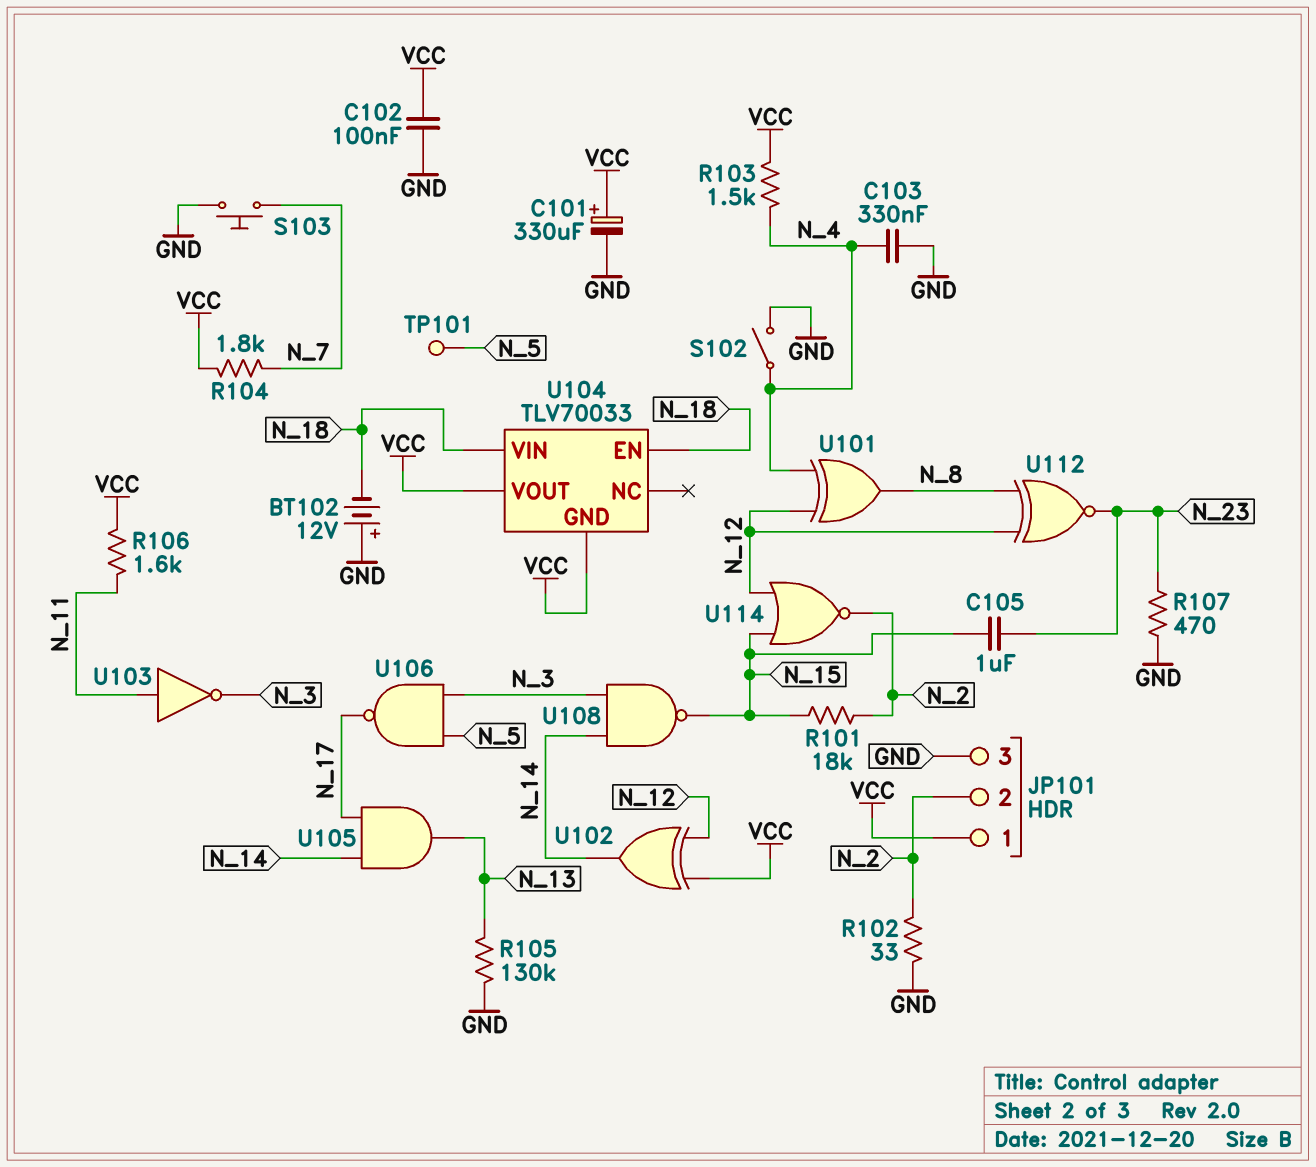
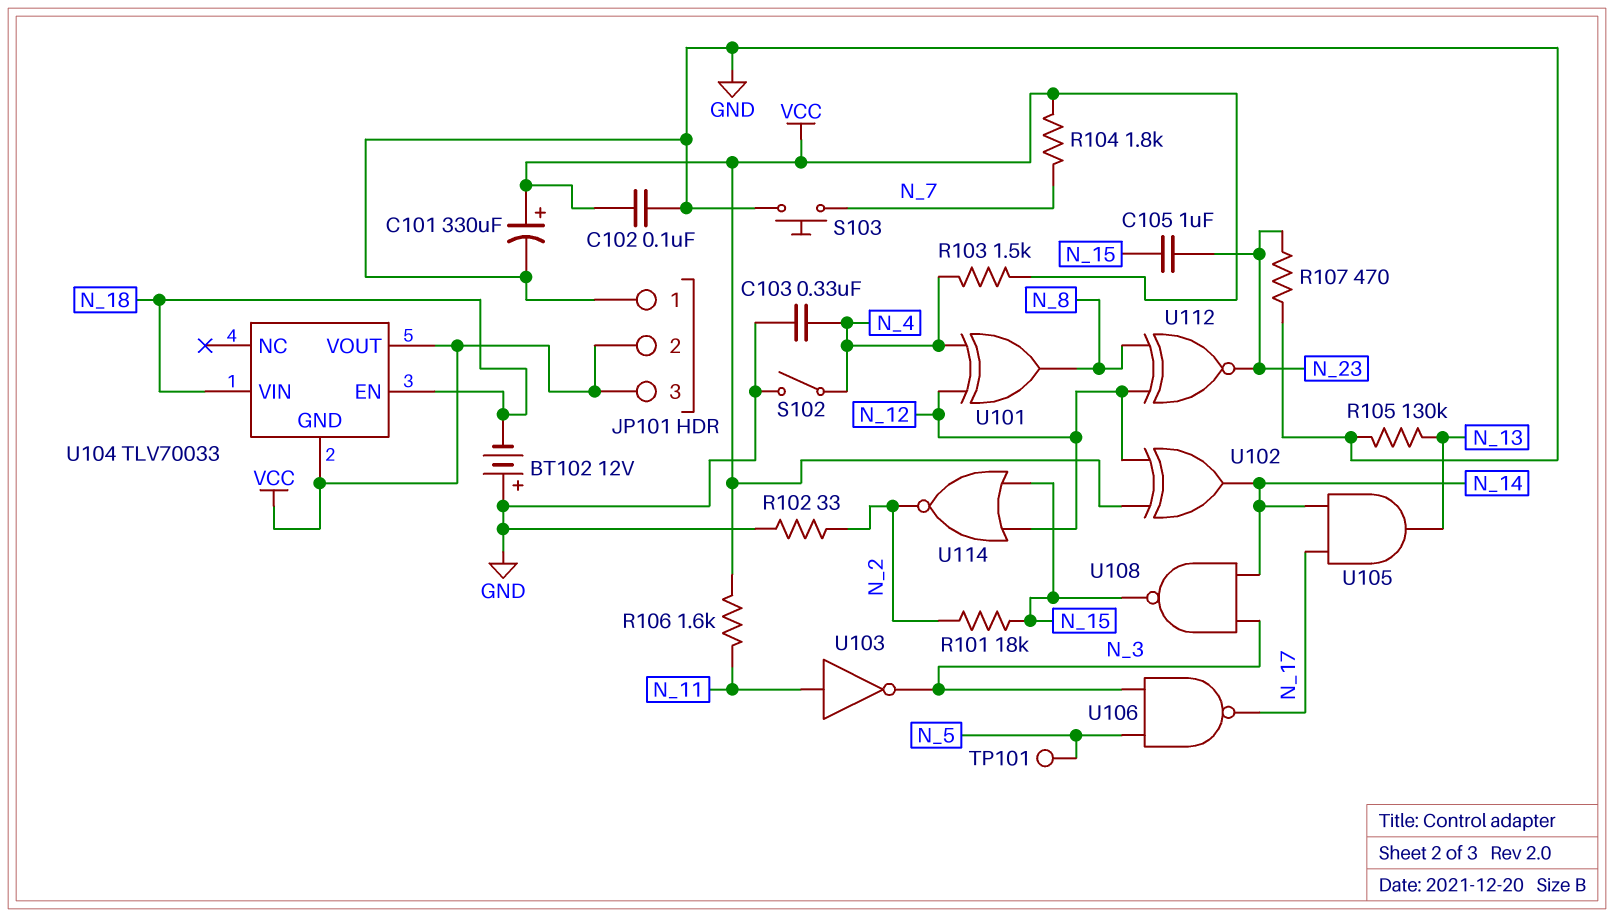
JP101 pin 1: VCC -> GND
JP101 pin 2: N_2 -> VCC
JP101 pin 3: GND -> VCC

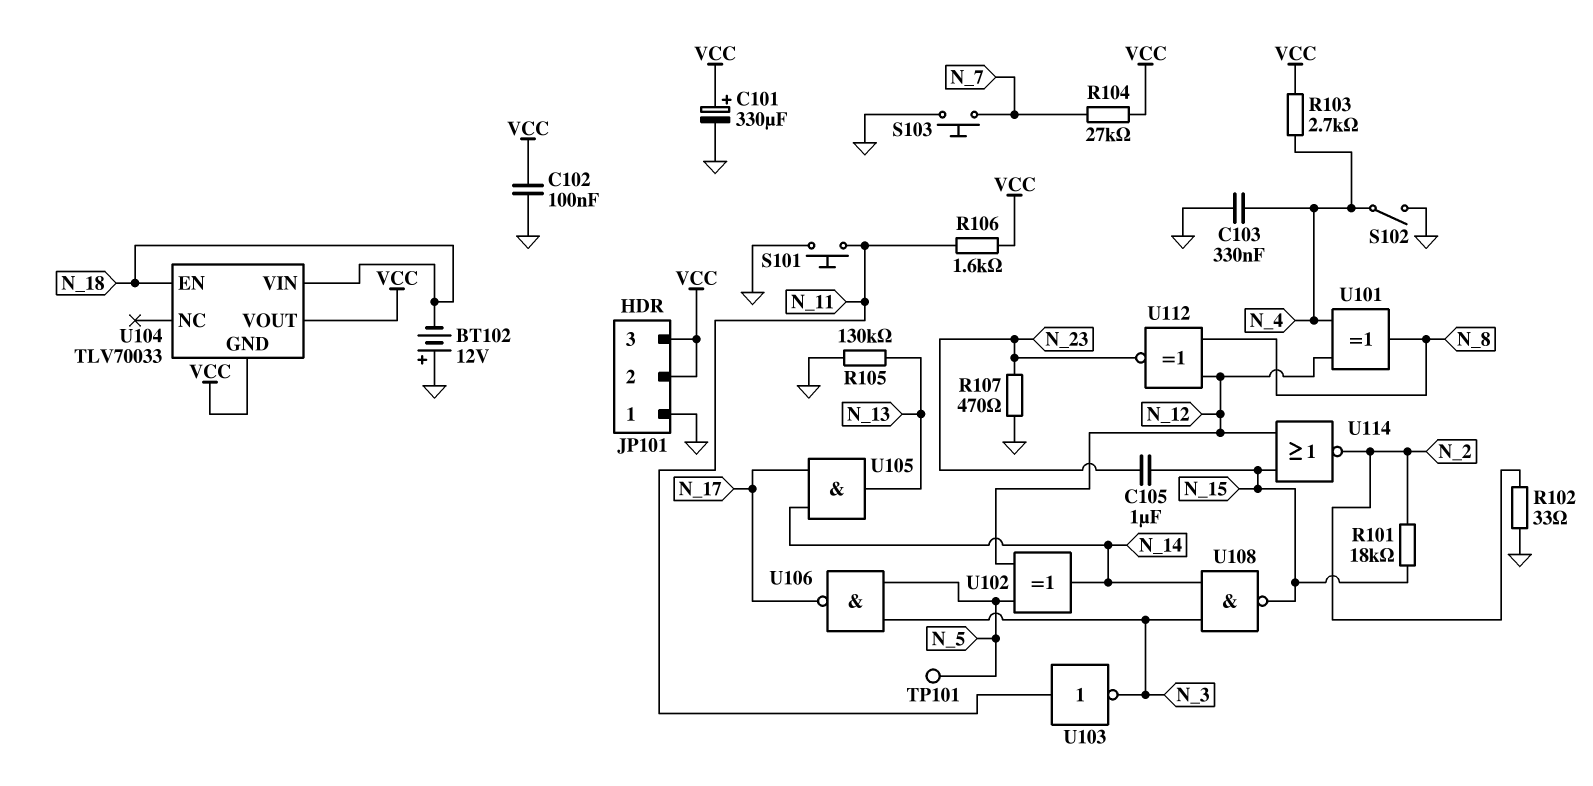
R103: 1.5k (N_4, VCC) -> 2.7k (N_4, VCC)
R104: 1.8k (N_7, VCC) -> 27k (N_7, VCC)
S101: none -> button (GND, N_11)
U102: XOR (in N_12, in VCC, out N_14) -> XOR (in N_5, in N_12, out N_14)

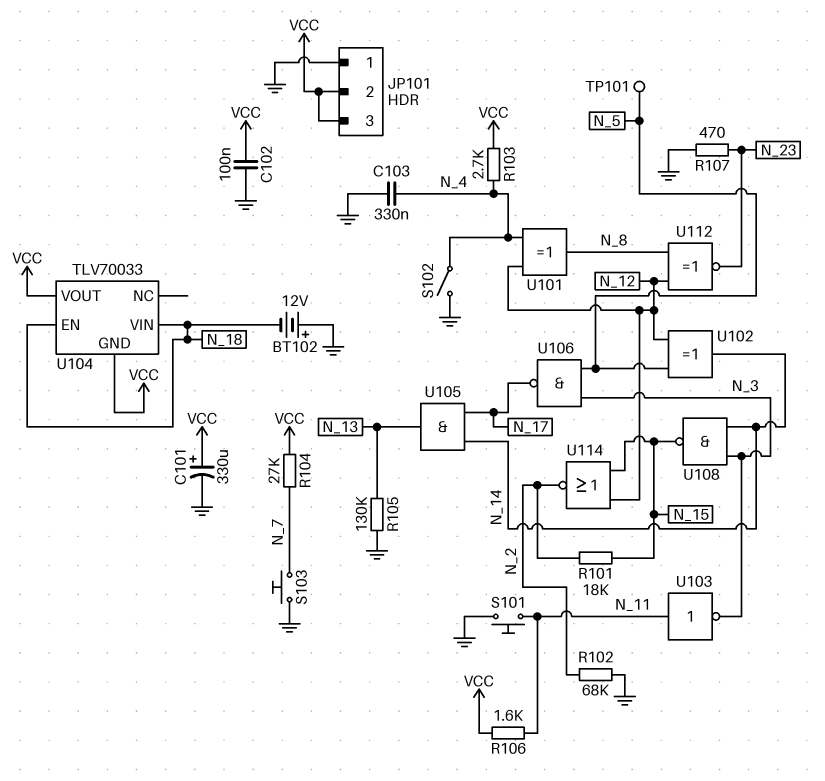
C105: 1uF (N_15, N_23) -> none
R102: 33 (GND, N_2) -> 68k (GND, N_2)

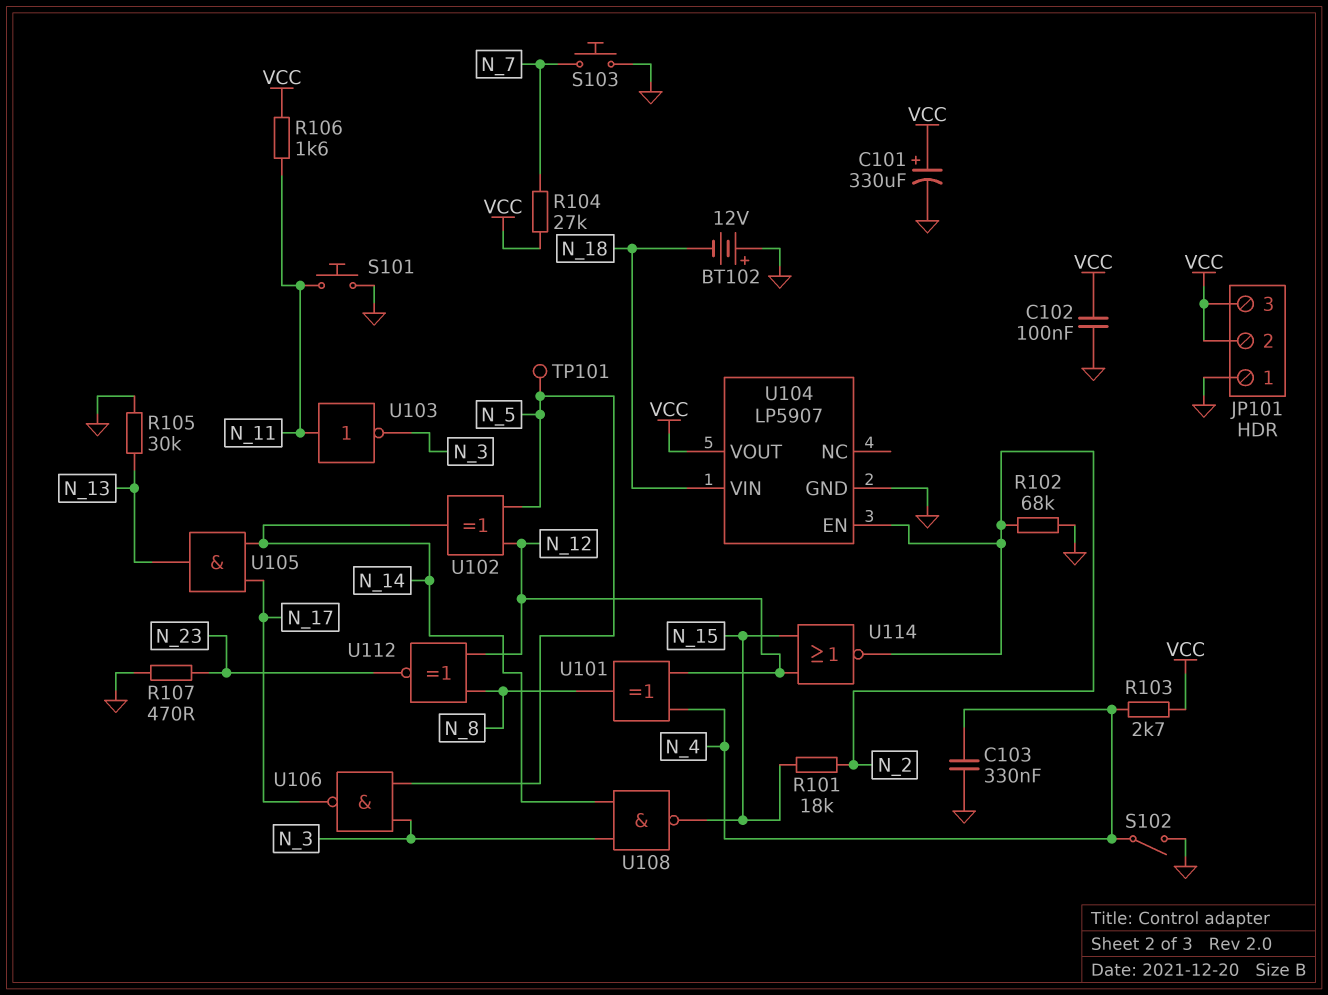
R105: 130k (GND, N_13) -> 30k (GND, N_13)
U104: TLV70033 -> LP5907
U104 pin EN: N_18 -> N_2
U104 pin GND: VCC -> GND

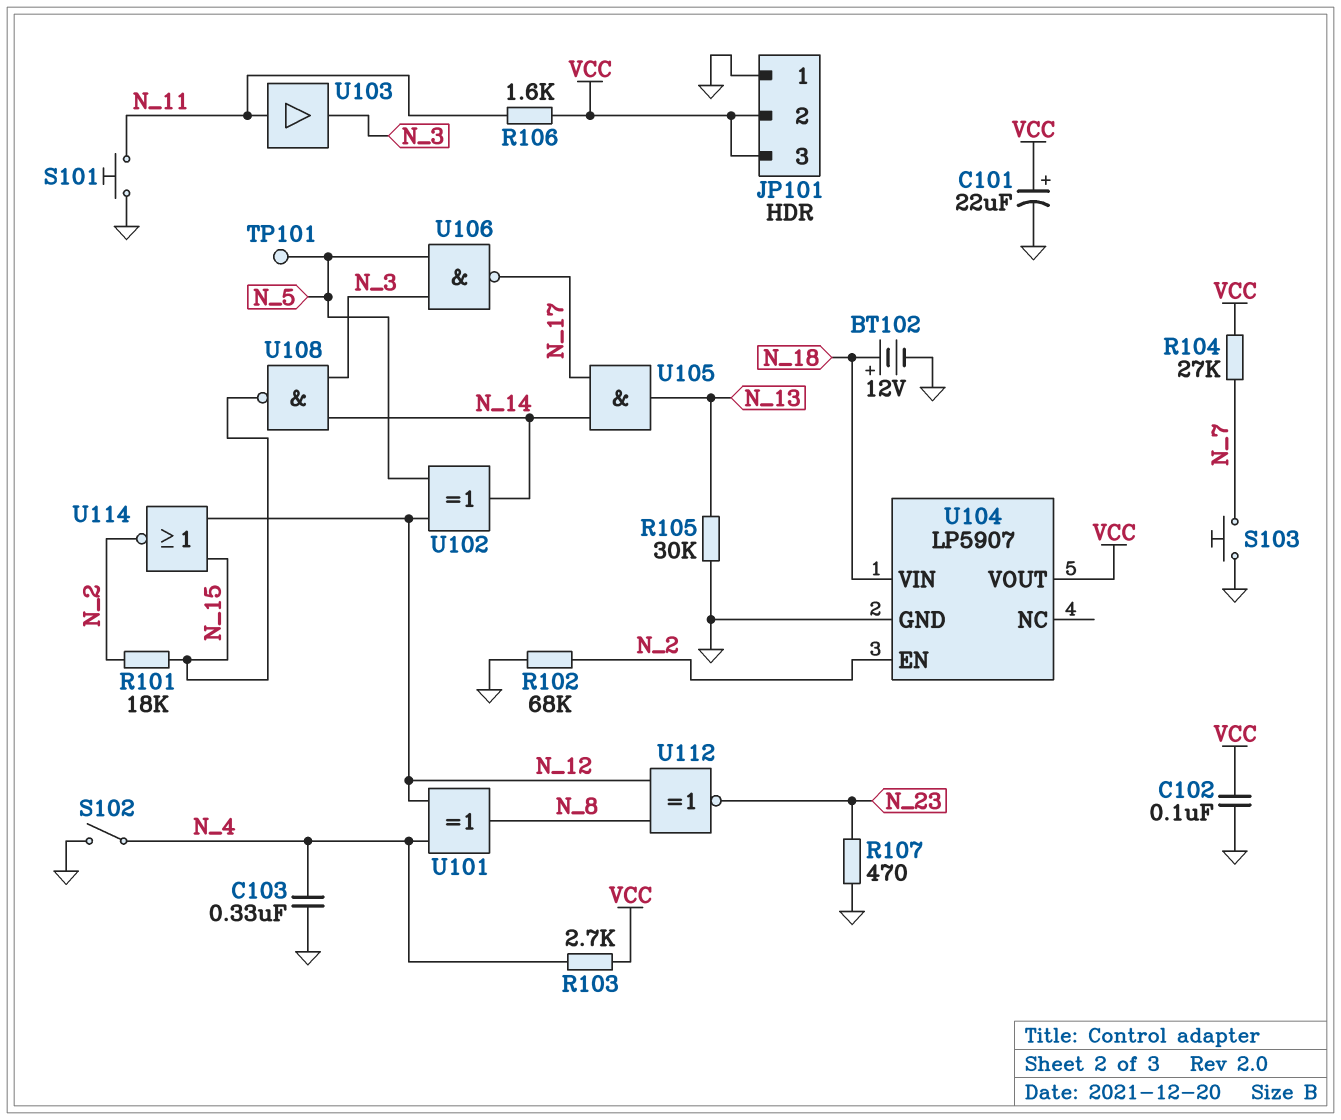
BT102: 12V (plus GND, minus N_18) -> 12V (plus N_18, minus GND)
C101: 330uF (plus VCC, minus GND) -> 22uF (plus VCC, minus GND)
U103: NOT (in N_11, out N_3) -> buffer (in N_11, out N_3)

